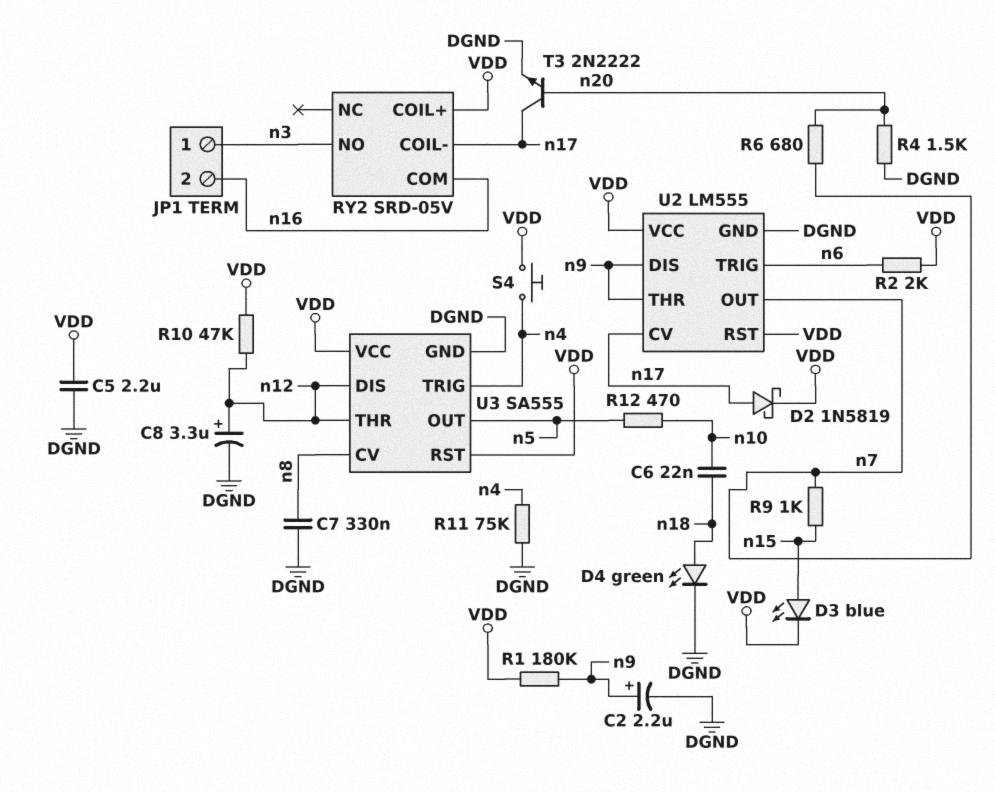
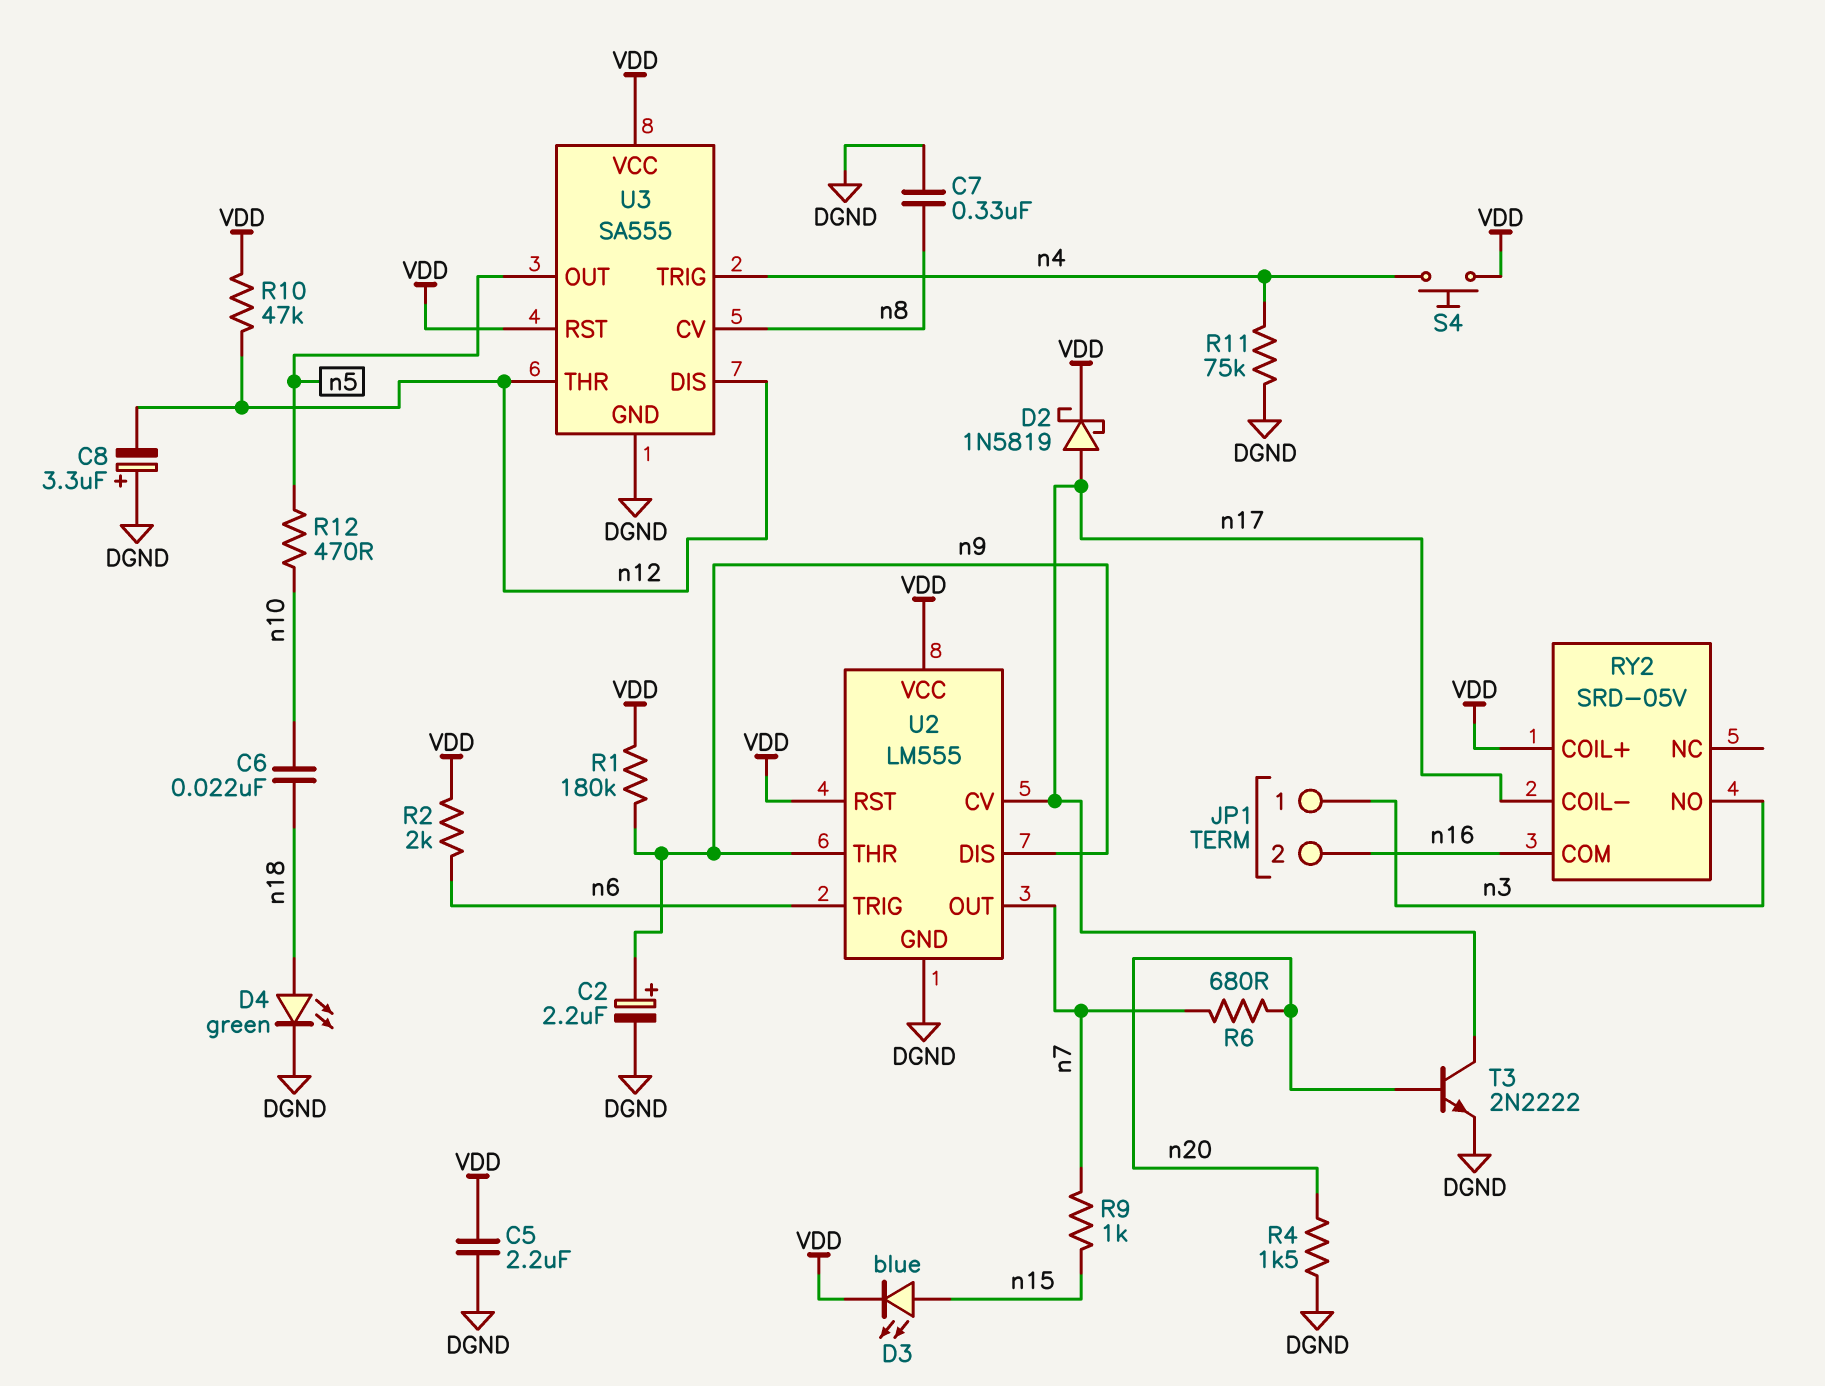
C8: 3.3uF (plus n12, minus DGND) -> 3.3uF (plus DGND, minus n12)

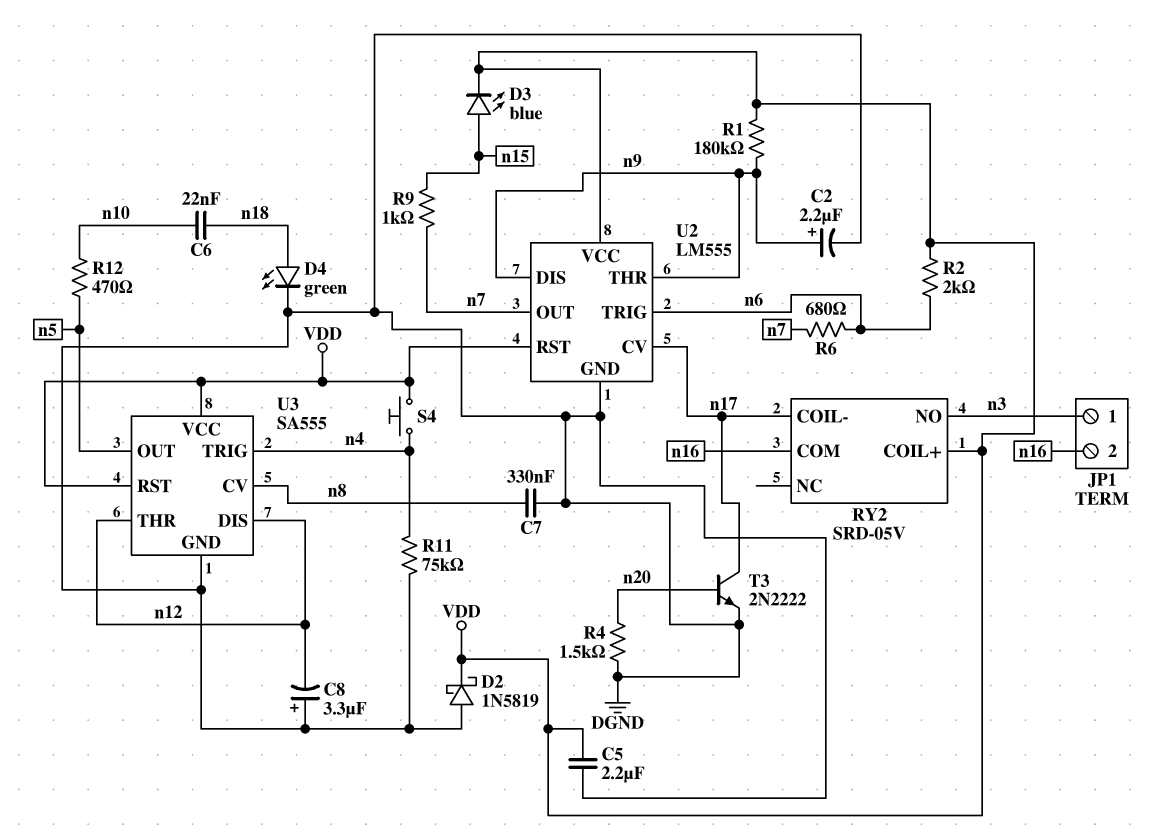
D2: schottky 1N5819 (A n17, K VDD) -> schottky 1N5819 (A DGND, K VDD)
R6: 680 (n7, n20) -> 680 (n6, n7)
R10: 47k (VDD, n12) -> none

